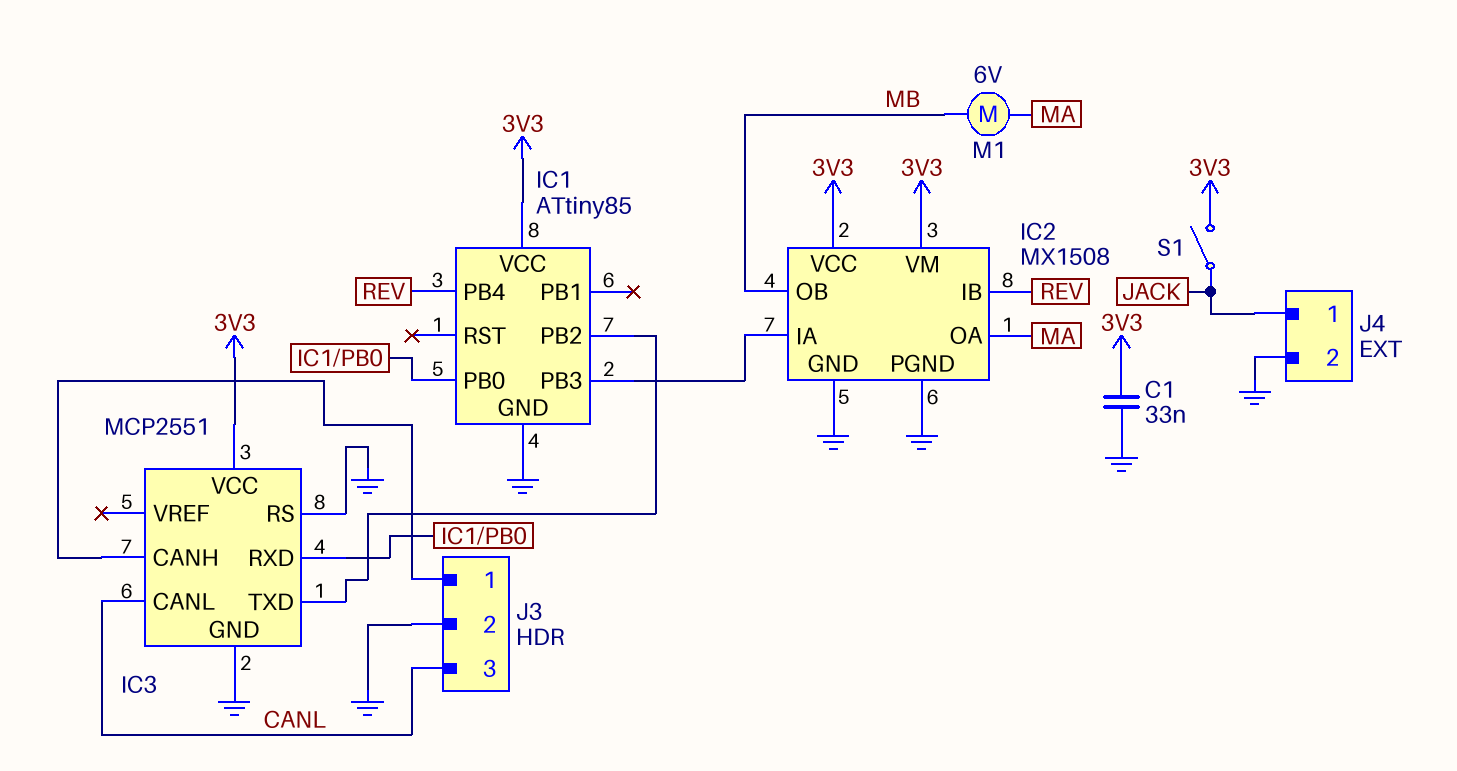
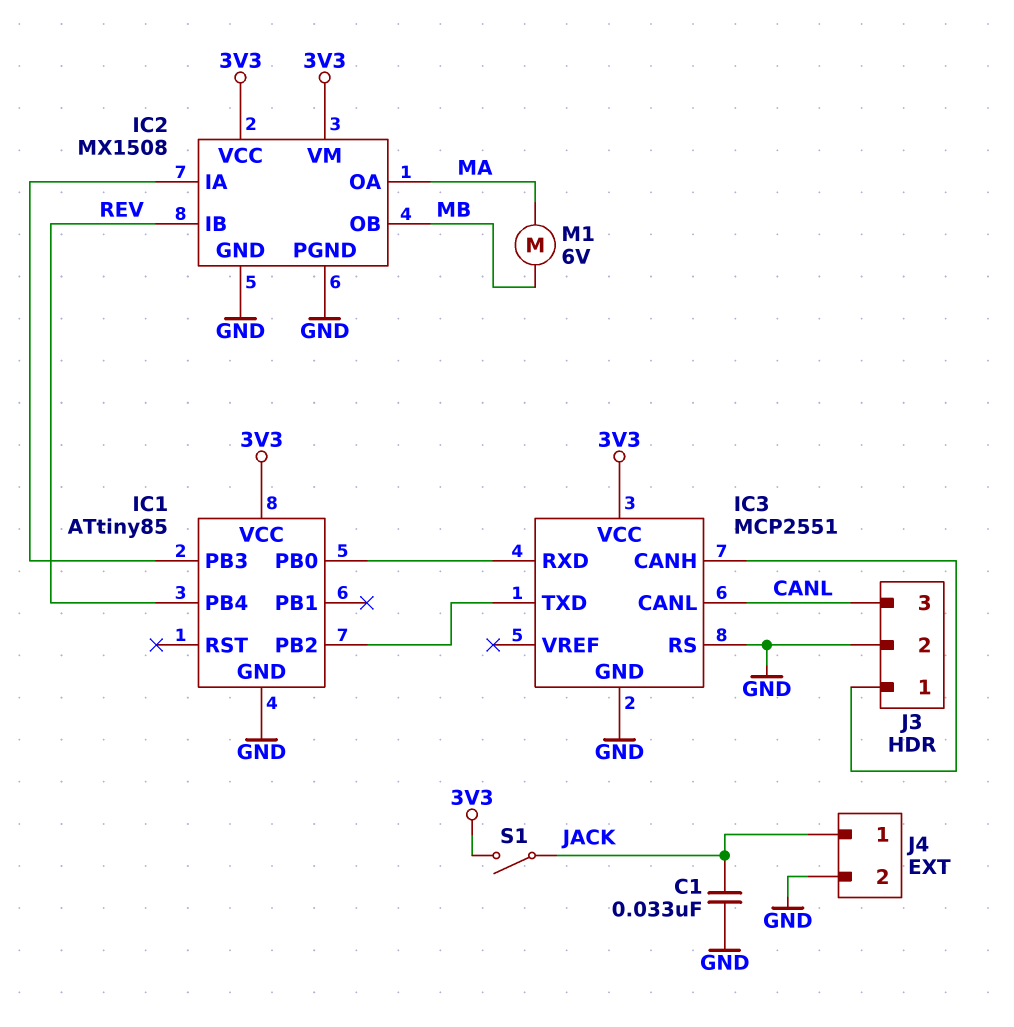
C1: 33nF (3V3, GND) -> 33nF (GND, JACK)

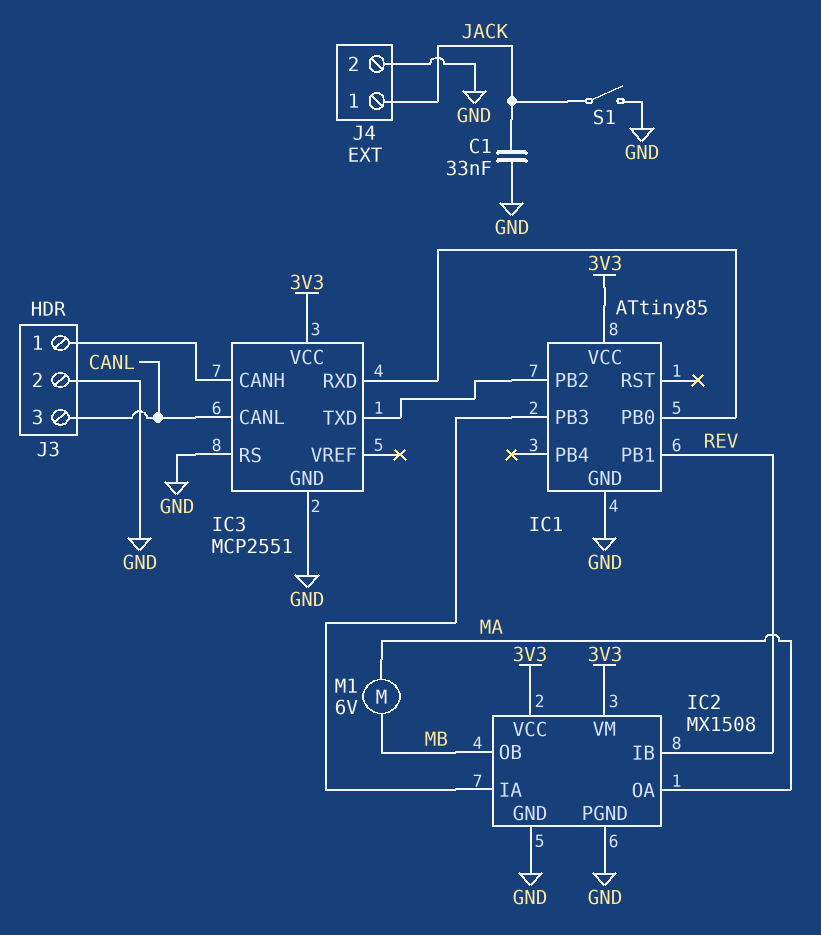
IC1 pin PB1: none -> REV
IC1 pin PB4: REV -> none
S1: switch (3V3, JACK) -> switch (GND, JACK)

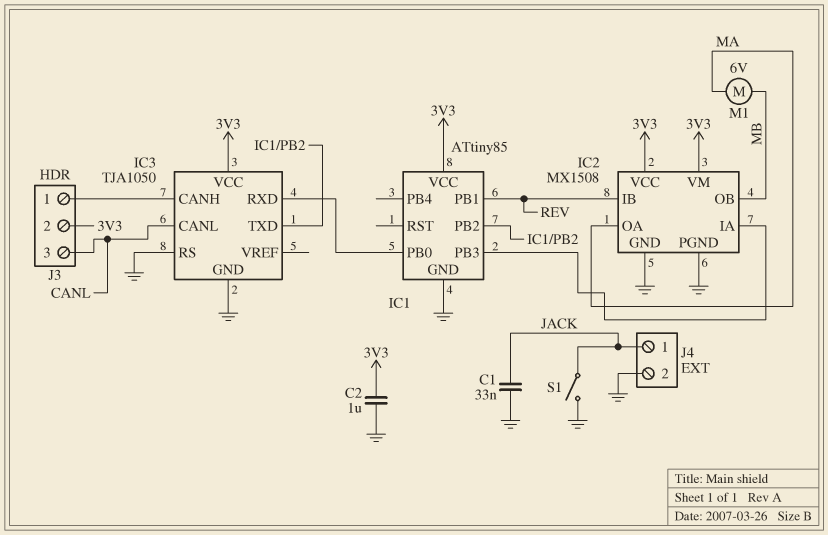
C2: none -> 1uF (3V3, GND)
IC3: MCP2551 -> TJA1050
J3 pin 2: GND -> 3V3

